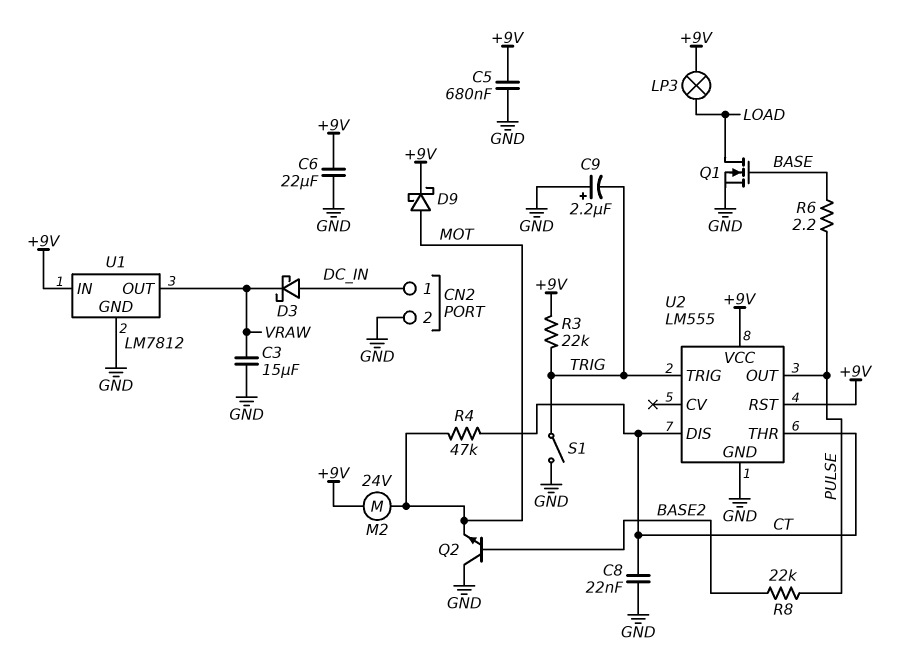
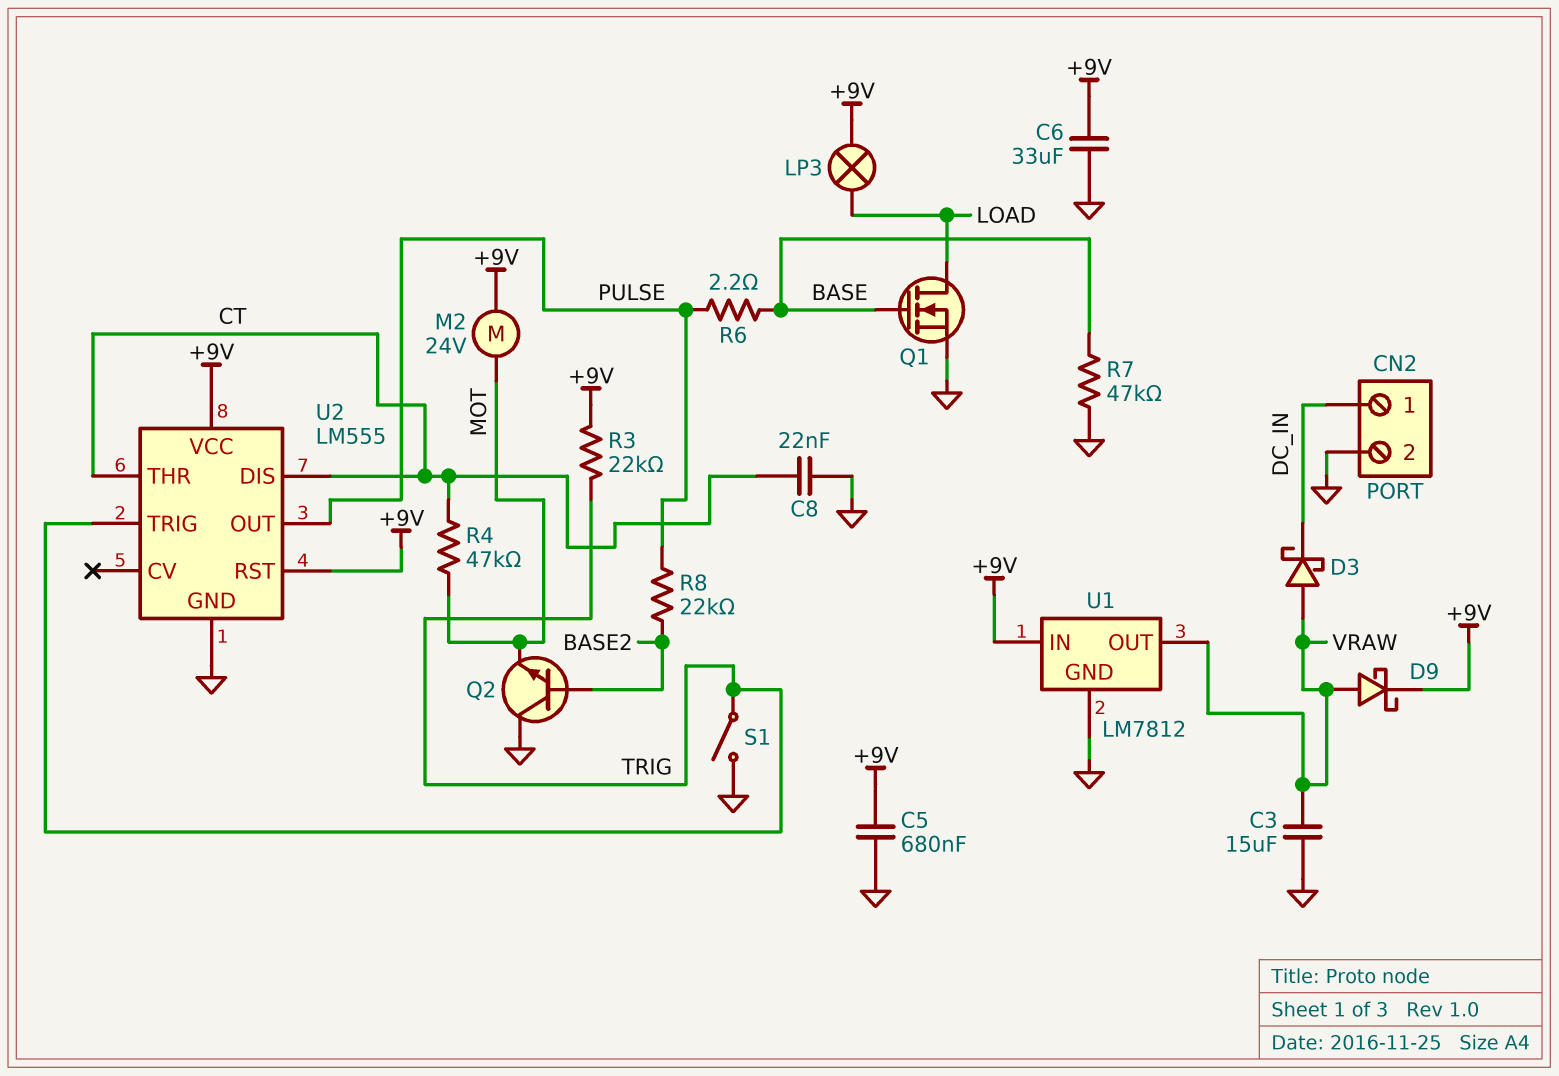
C6: 22uF (+9V, GND) -> 33uF (+9V, GND)
C9: 2.2uF (plus GND, minus TRIG) -> none
D3: schottky (A DC_IN, K VRAW) -> schottky (A VRAW, K DC_IN)
D9: schottky (A MOT, K +9V) -> schottky (A VRAW, K +9V)
R7: none -> 47k (BASE, GND)

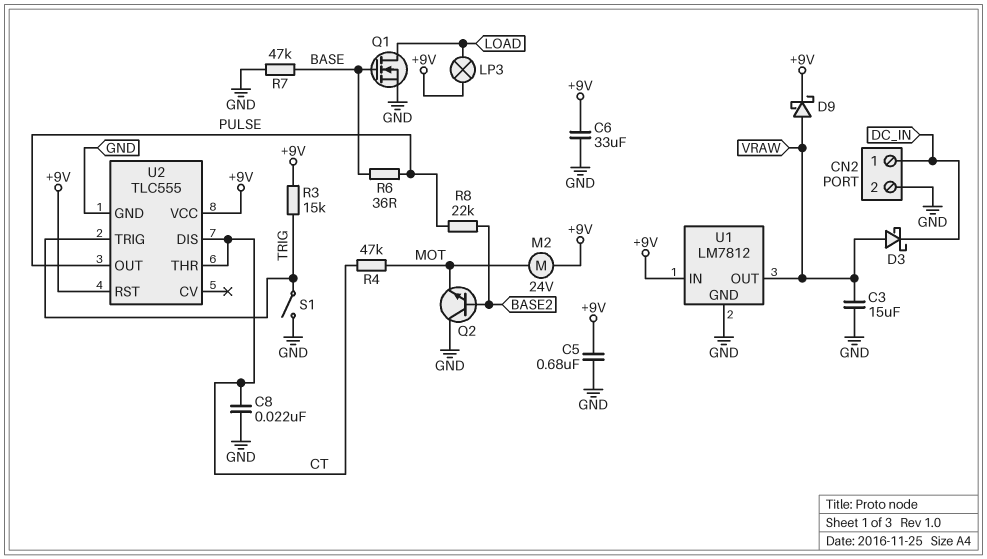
R3: 22k (+9V, TRIG) -> 15k (+9V, TRIG)
R6: 2.2 (BASE, PULSE) -> 36 (BASE, PULSE)
U2: LM555 -> TLC555

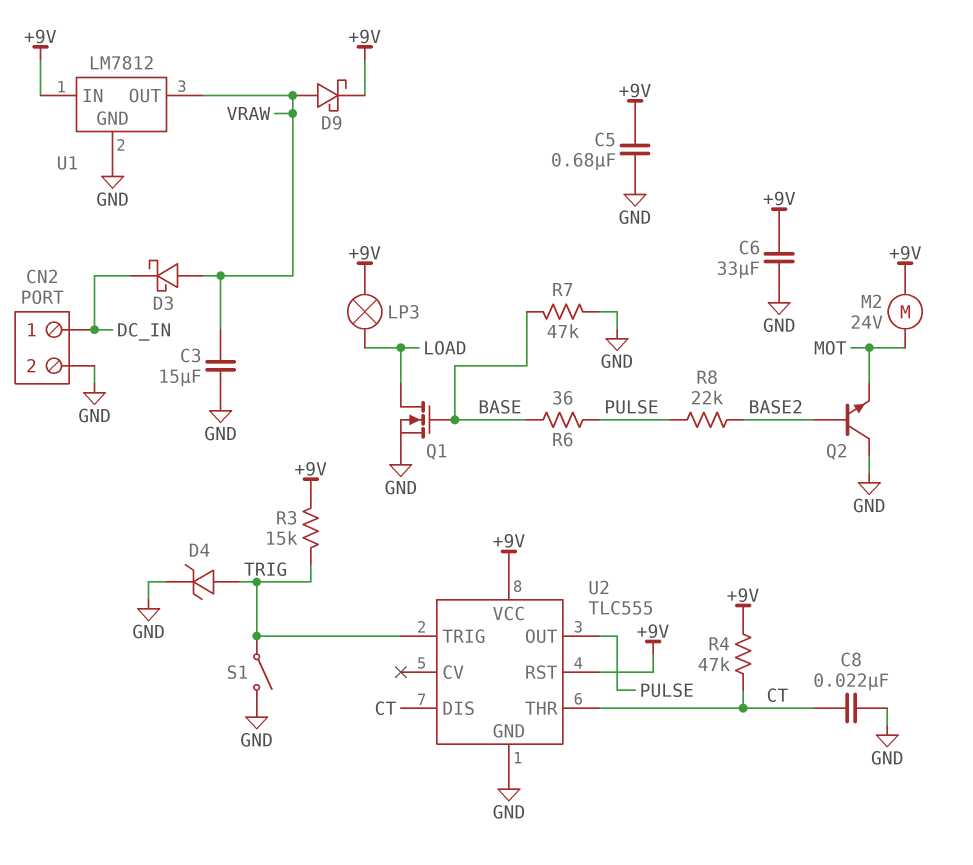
D4: none -> zener (A TRIG, K GND)
R4: 47k (CT, MOT) -> 47k (+9V, CT)

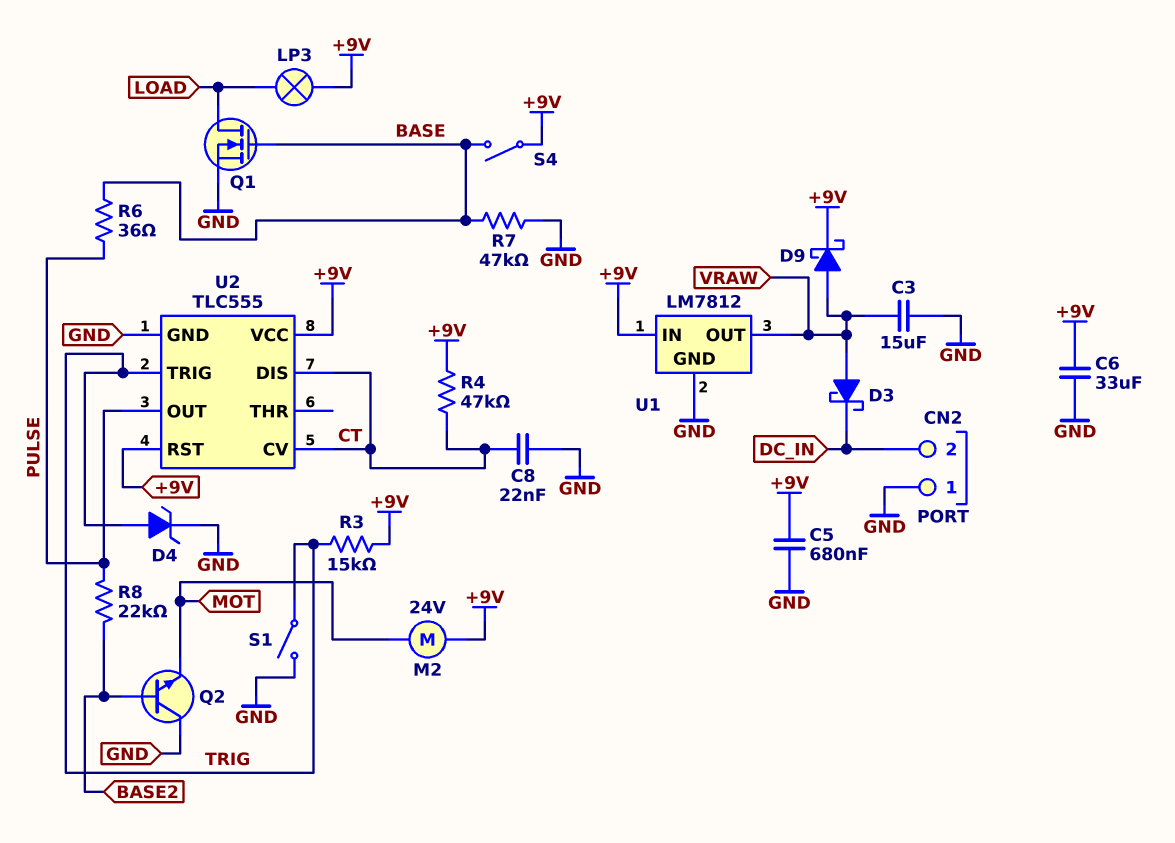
CN2 pin 1: DC_IN -> GND
CN2 pin 2: GND -> DC_IN
S4: none -> switch (+9V, BASE)
U2 pin CV: none -> CT
U2 pin THR: CT -> none

